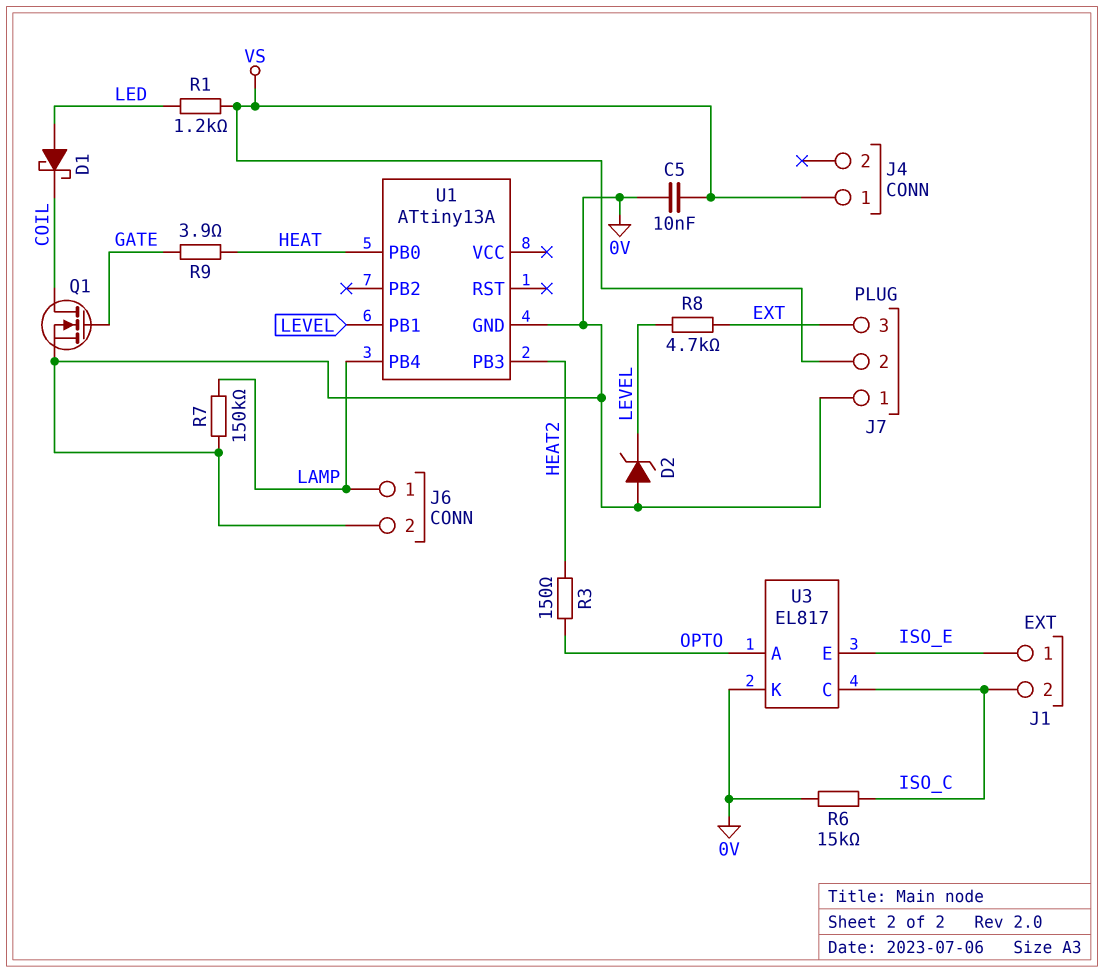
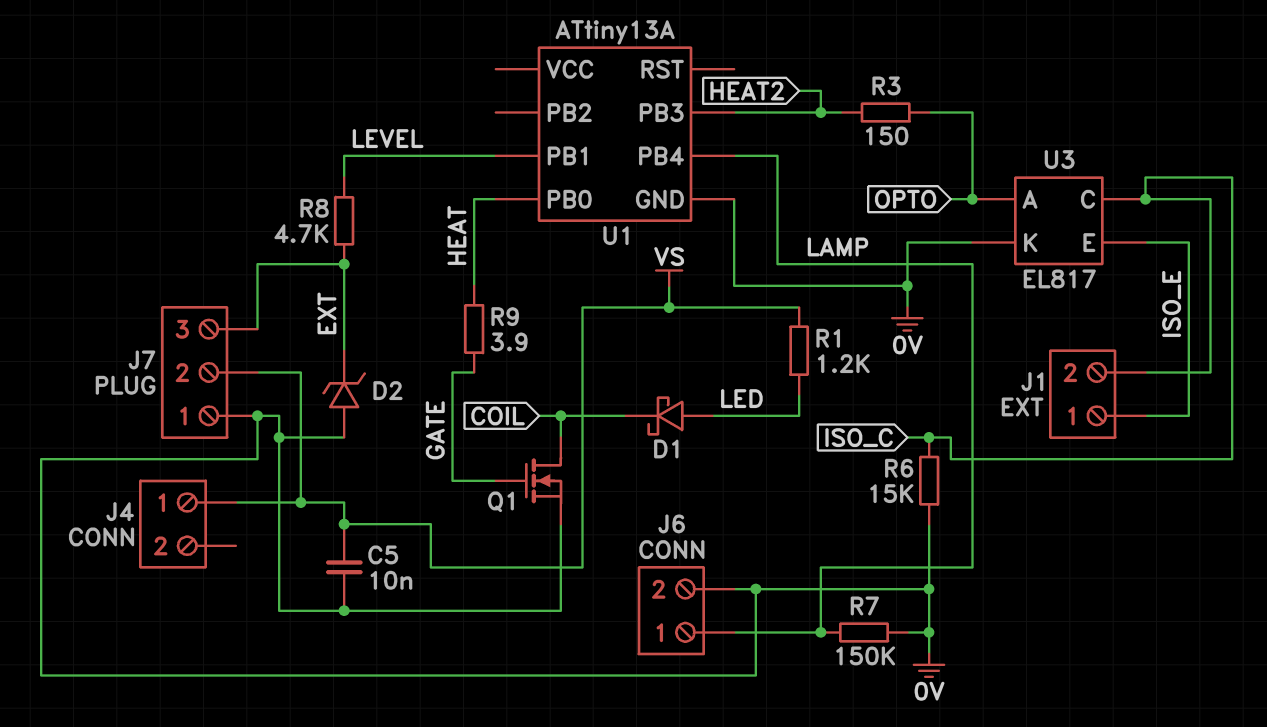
D2: zener (A 0V, K LEVEL) -> zener (A 0V, K EXT)

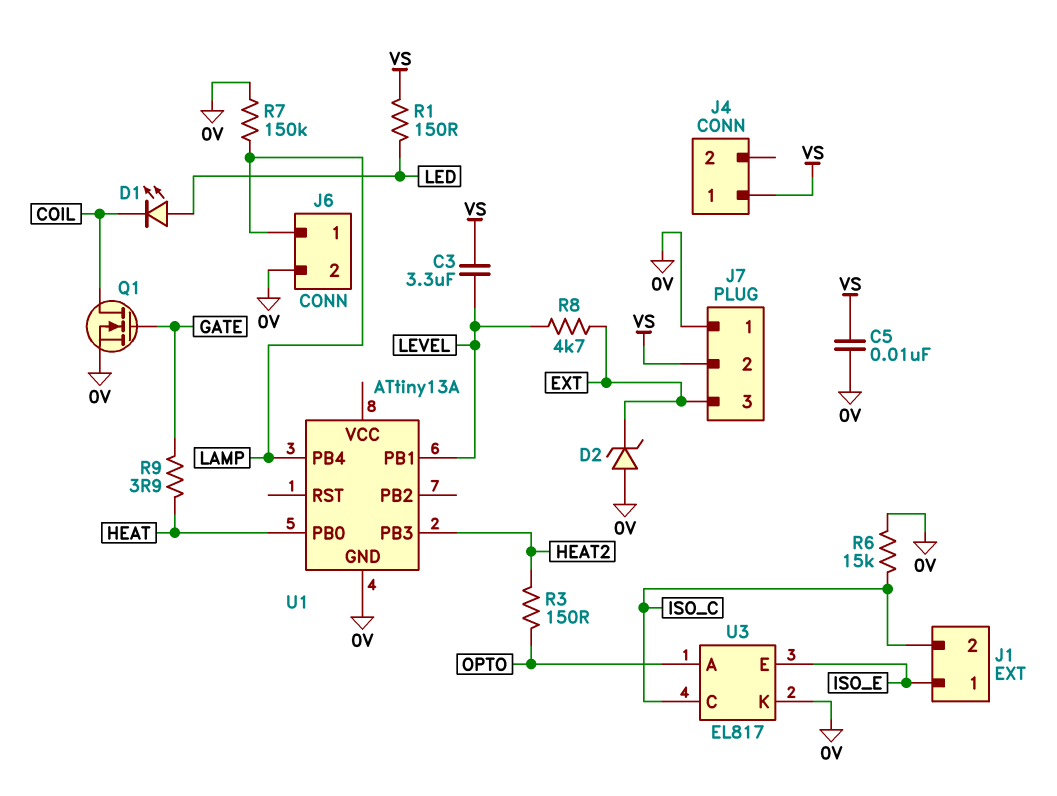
C3: none -> 3.3uF (LEVEL, VS)
D1: schottky (A LED, K COIL) -> LED (A LED, K COIL)
R1: 1.2k (LED, VS) -> 150 (LED, VS)

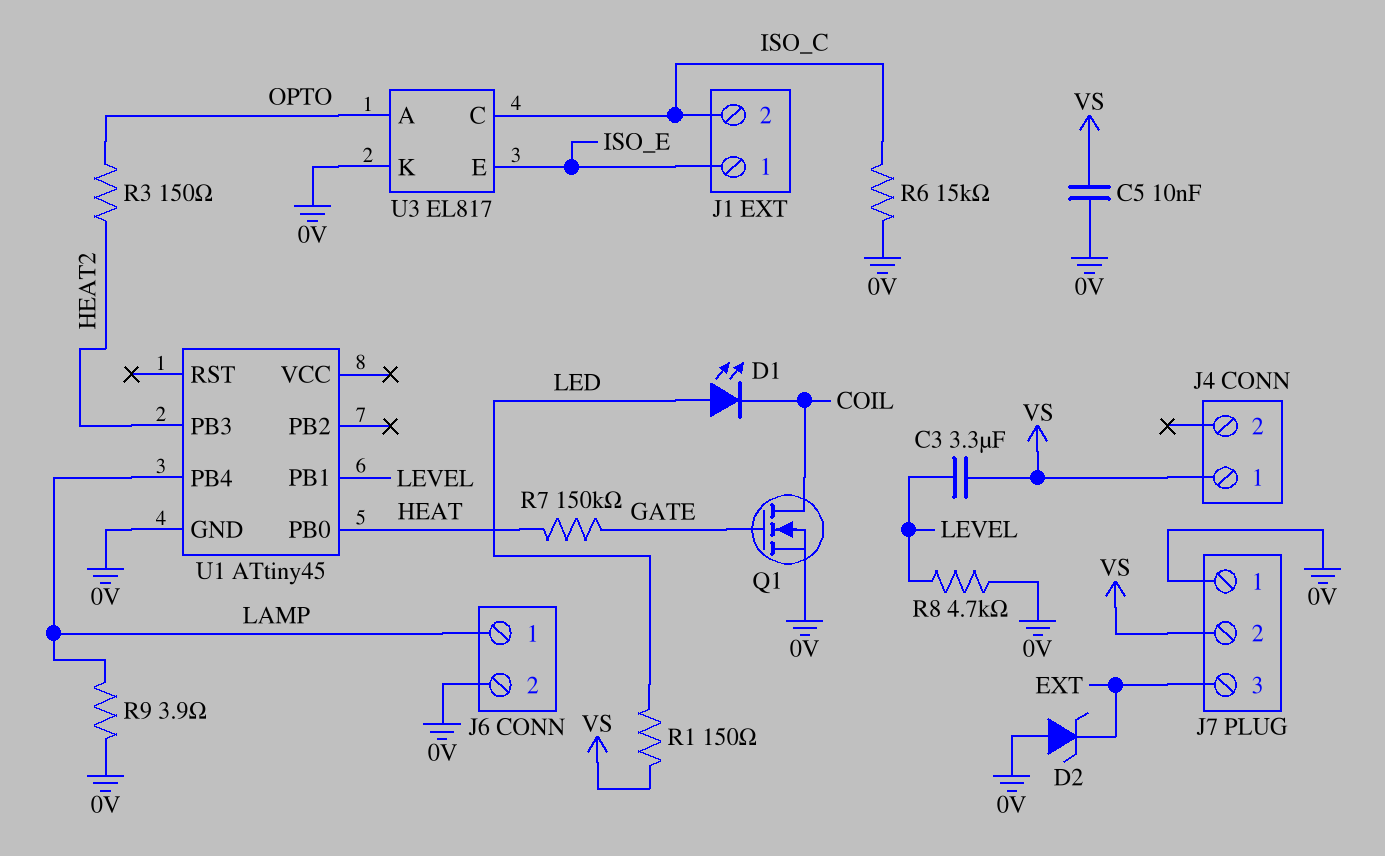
R7: 150k (0V, LAMP) -> 150k (GATE, HEAT)
R8: 4.7k (EXT, LEVEL) -> 4.7k (0V, LEVEL)
R9: 3.9 (GATE, HEAT) -> 3.9 (0V, LAMP)
U1: ATtiny13A -> ATtiny45

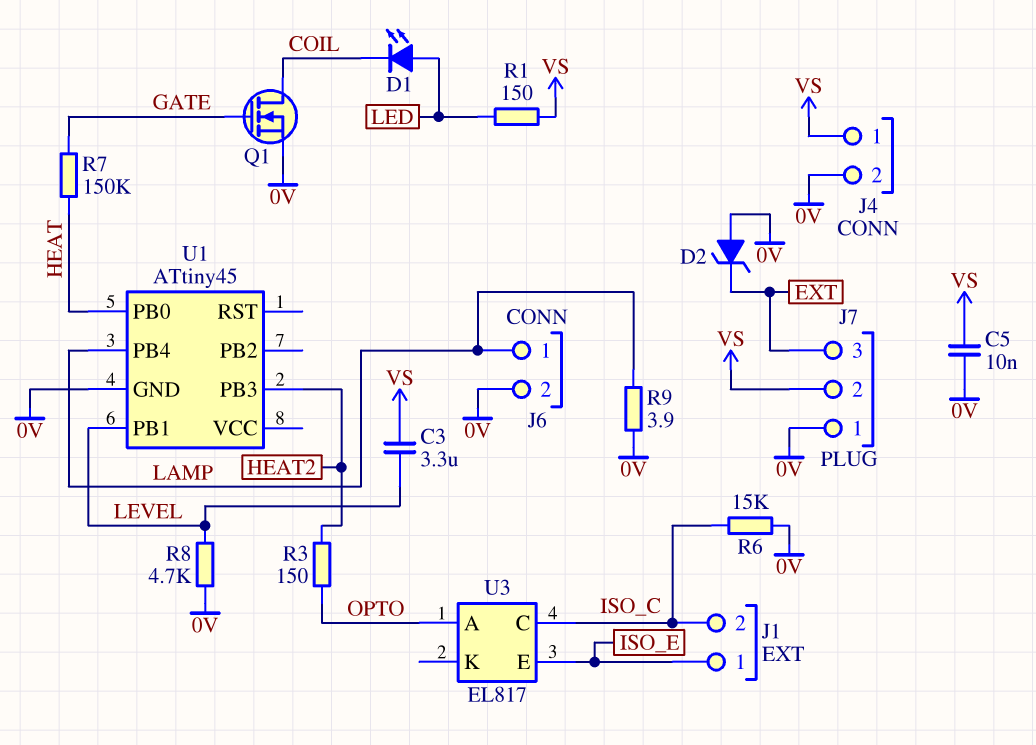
J4 pin 2: none -> 0V
U3 pin K: 0V -> none

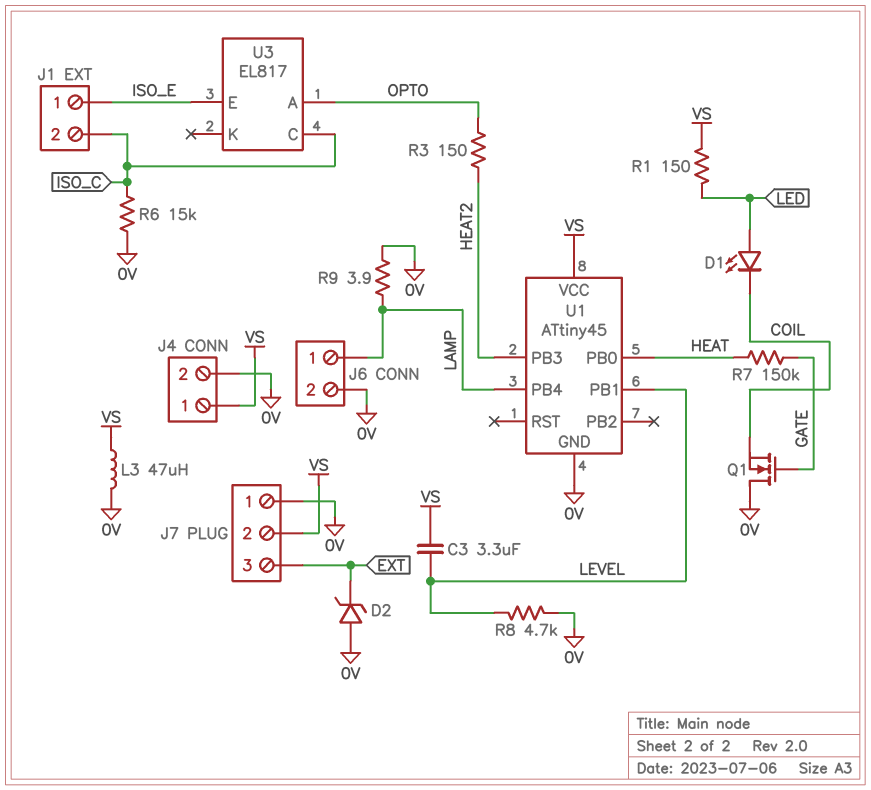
C5: 10nF (0V, VS) -> none
L3: none -> 47uH (0V, VS)
Q1: NMOS (G GATE, D COIL, S 0V) -> NMOS (G GATE, D 0V, S COIL)
U1 pin VCC: none -> VS

